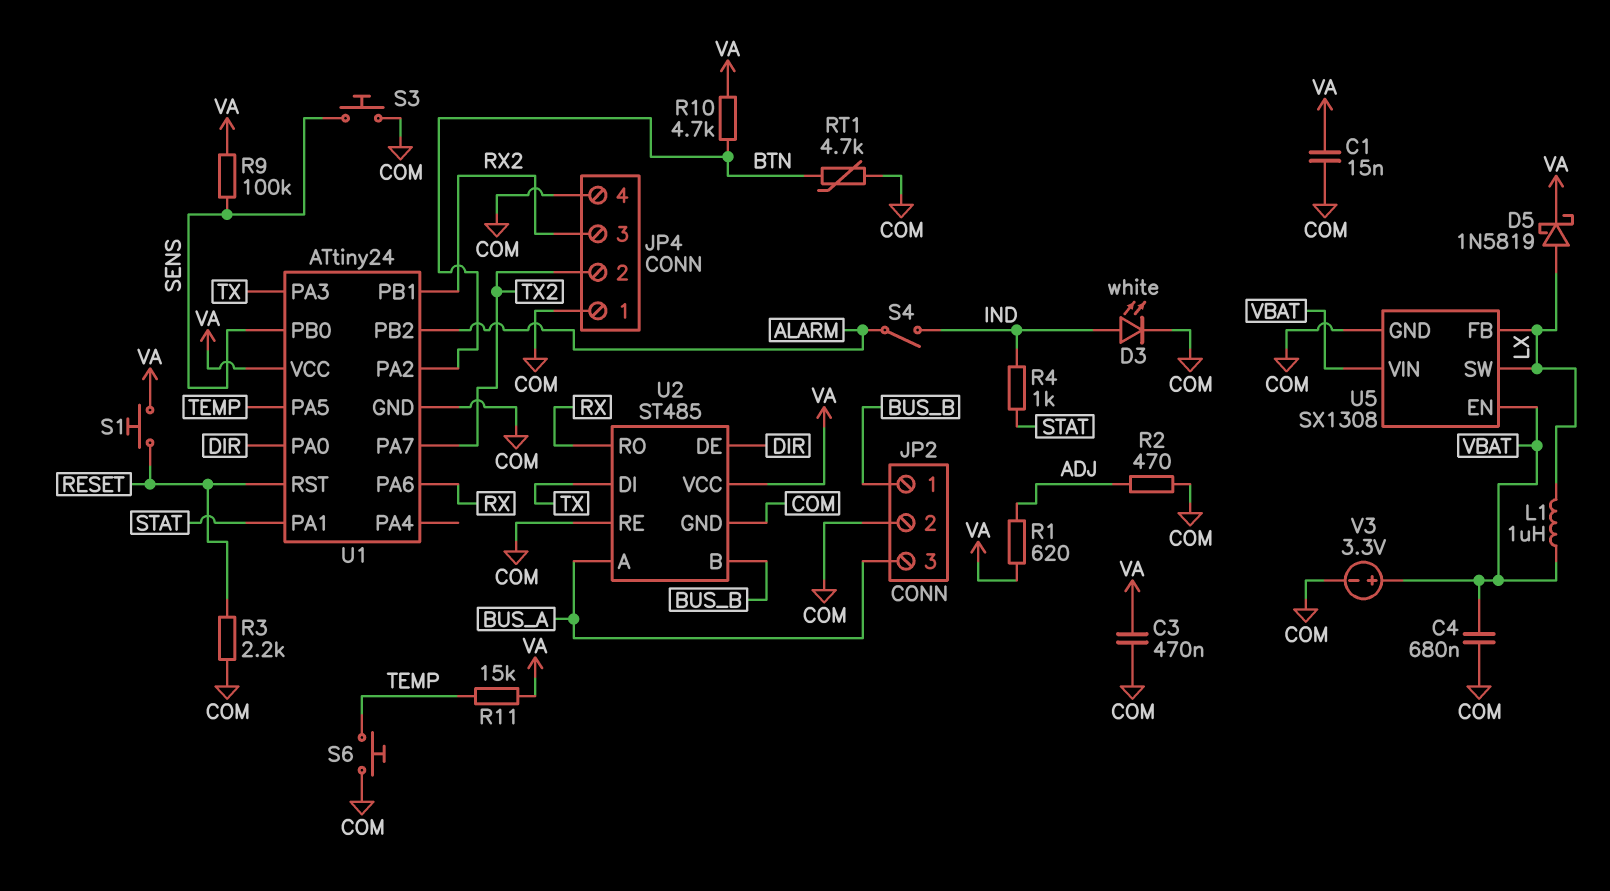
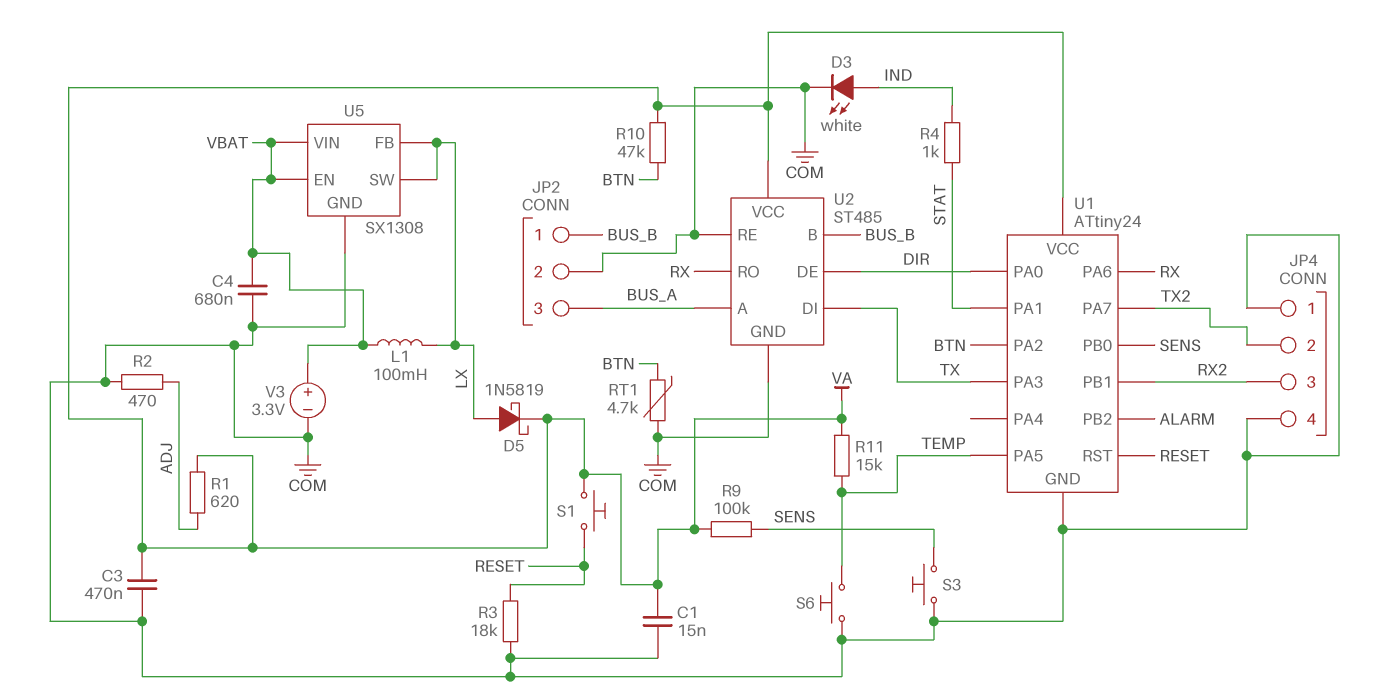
L1: 1uH (LX, VBAT) -> 100mH (LX, VBAT)
R3: 2.2k (COM, RESET) -> 18k (COM, RESET)
R10: 4.7k (BTN, VA) -> 47k (BTN, VA)
S4: switch (ALARM, IND) -> none

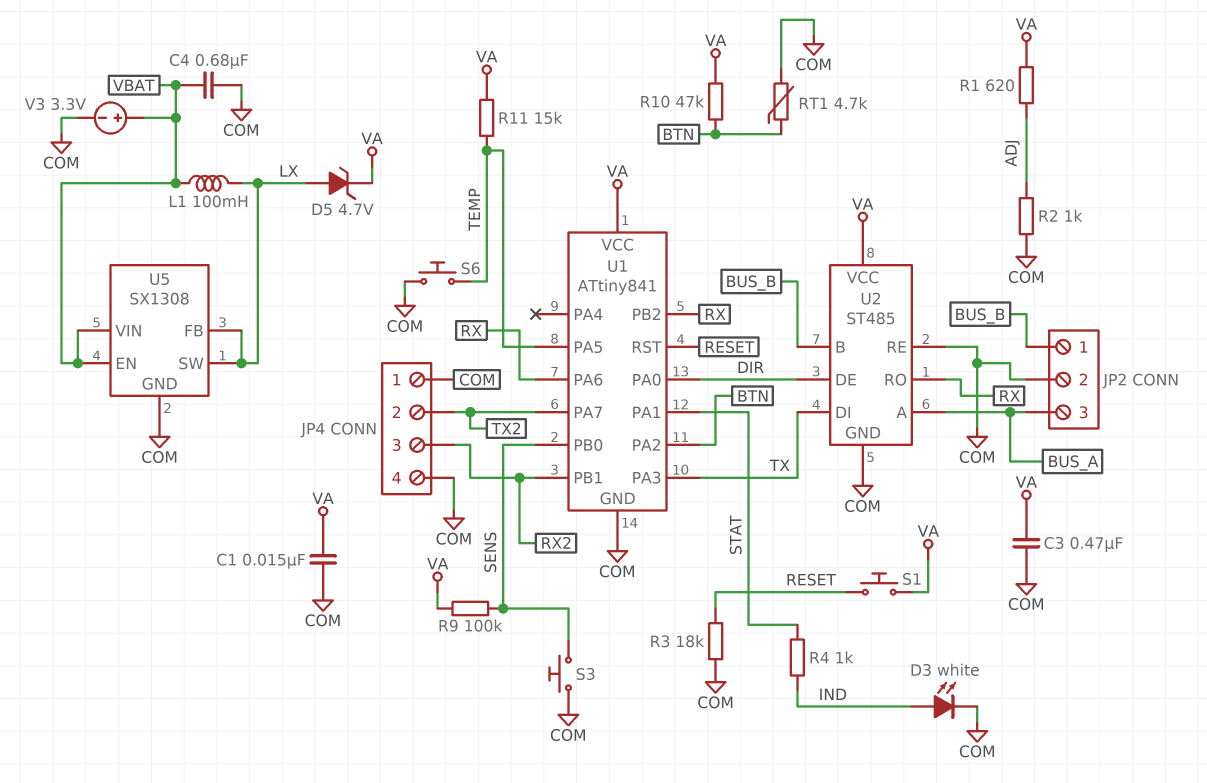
D5: schottky 1N5819 (A LX, K VA) -> zener 4.7V (A LX, K VA)
R2: 470 (ADJ, COM) -> 1k (ADJ, COM)
U1: ATtiny24 -> ATtiny841
U1 pin PB2: ALARM -> RX

